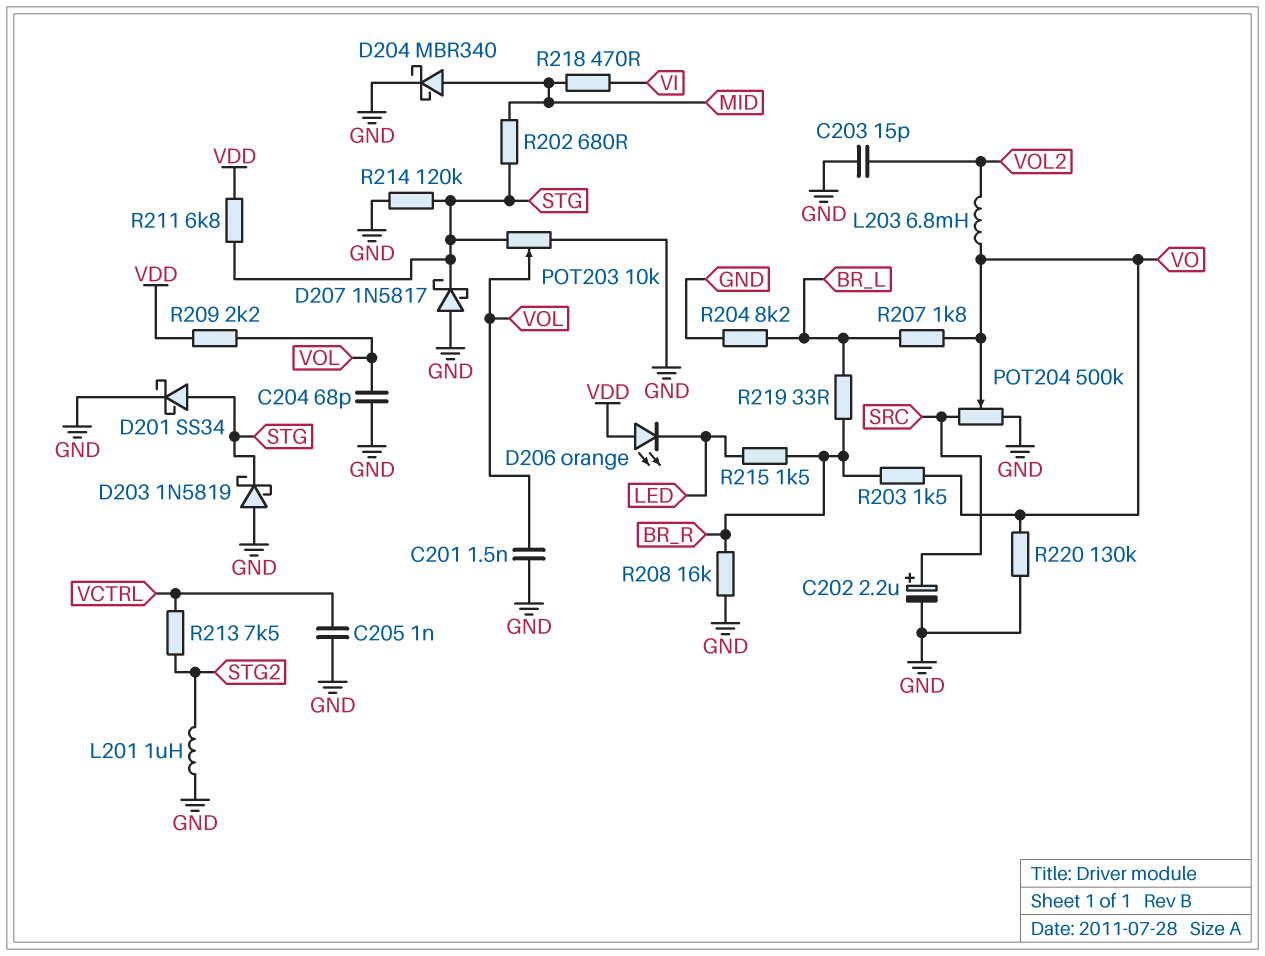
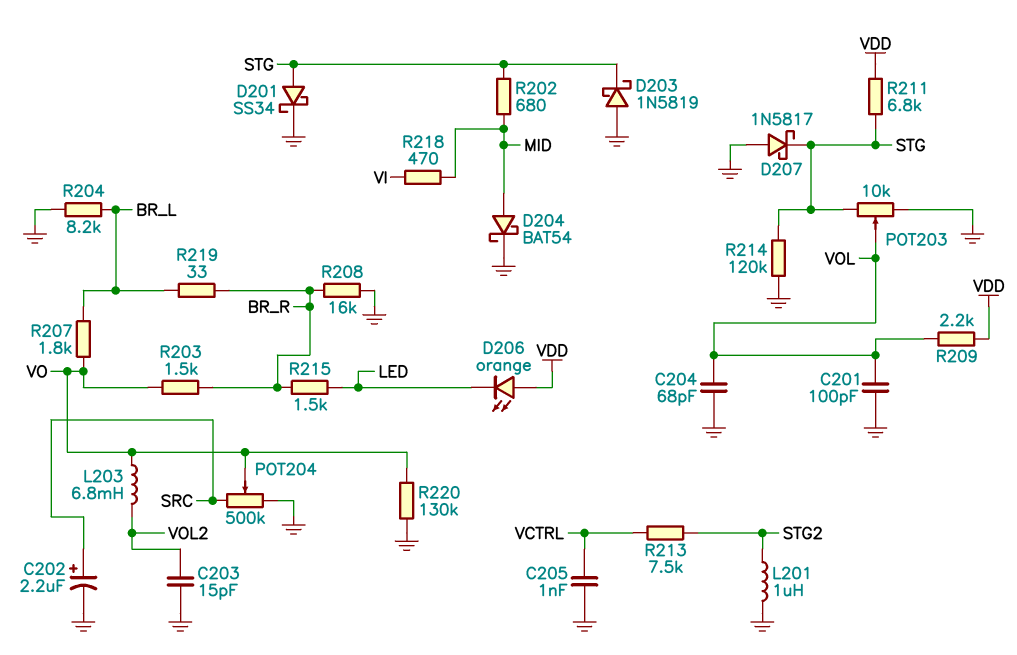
C201: 1.5nF (GND, VOL) -> 100pF (GND, VOL)
D204: schottky MBR340 (A MID, K GND) -> schottky BAT54 (A MID, K GND)

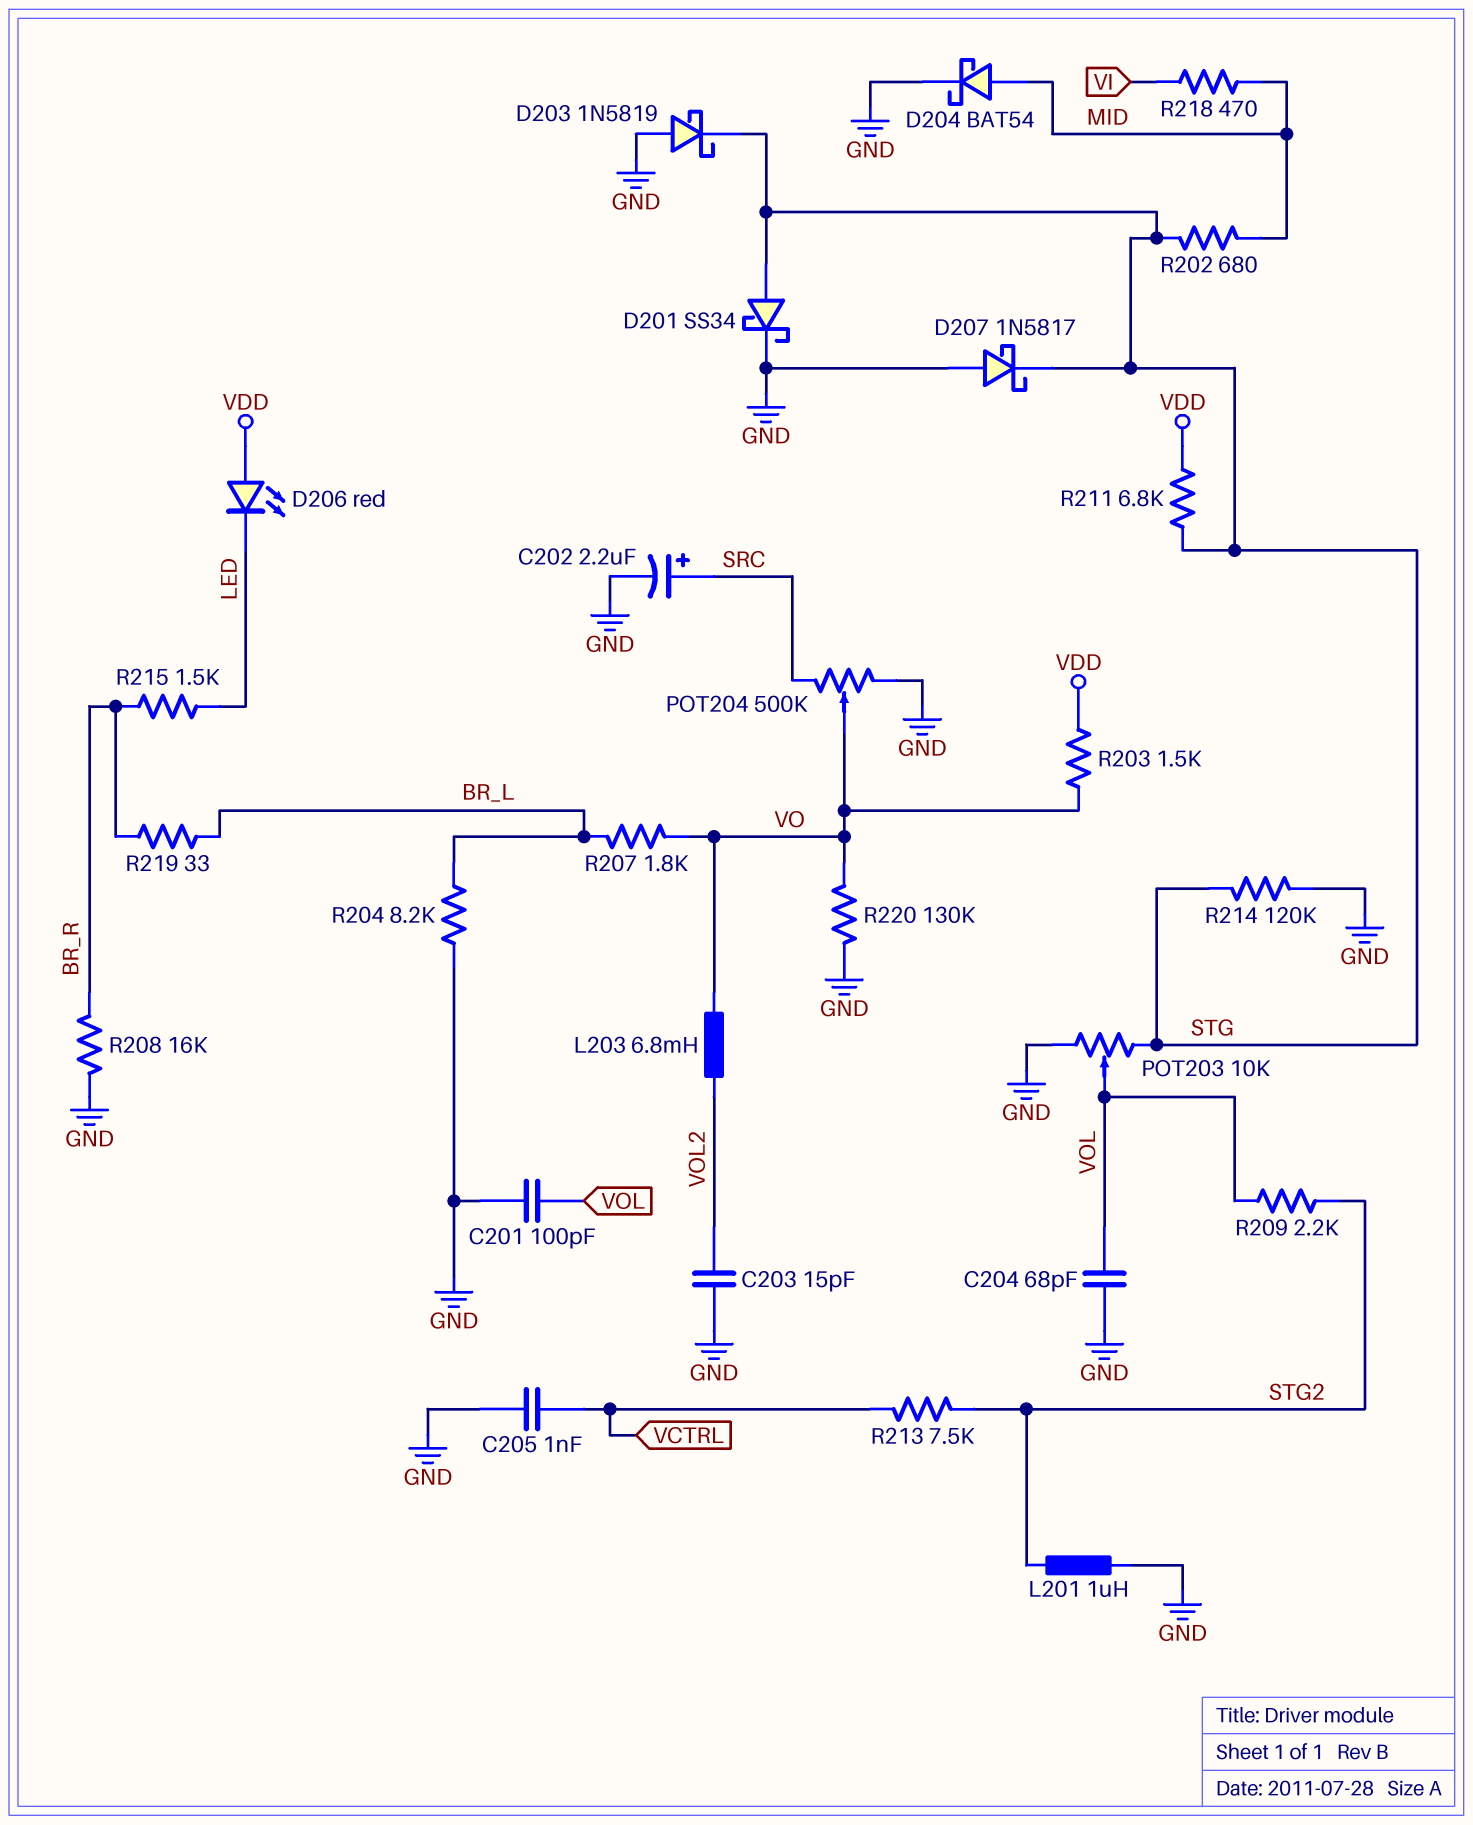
D206: LED orange (A VDD, K LED) -> LED red (A VDD, K LED)
R203: 1.5k (BR_R, VO) -> 1.5k (VDD, VO)
R209: 2.2k (VDD, VOL) -> 2.2k (STG2, VOL)

